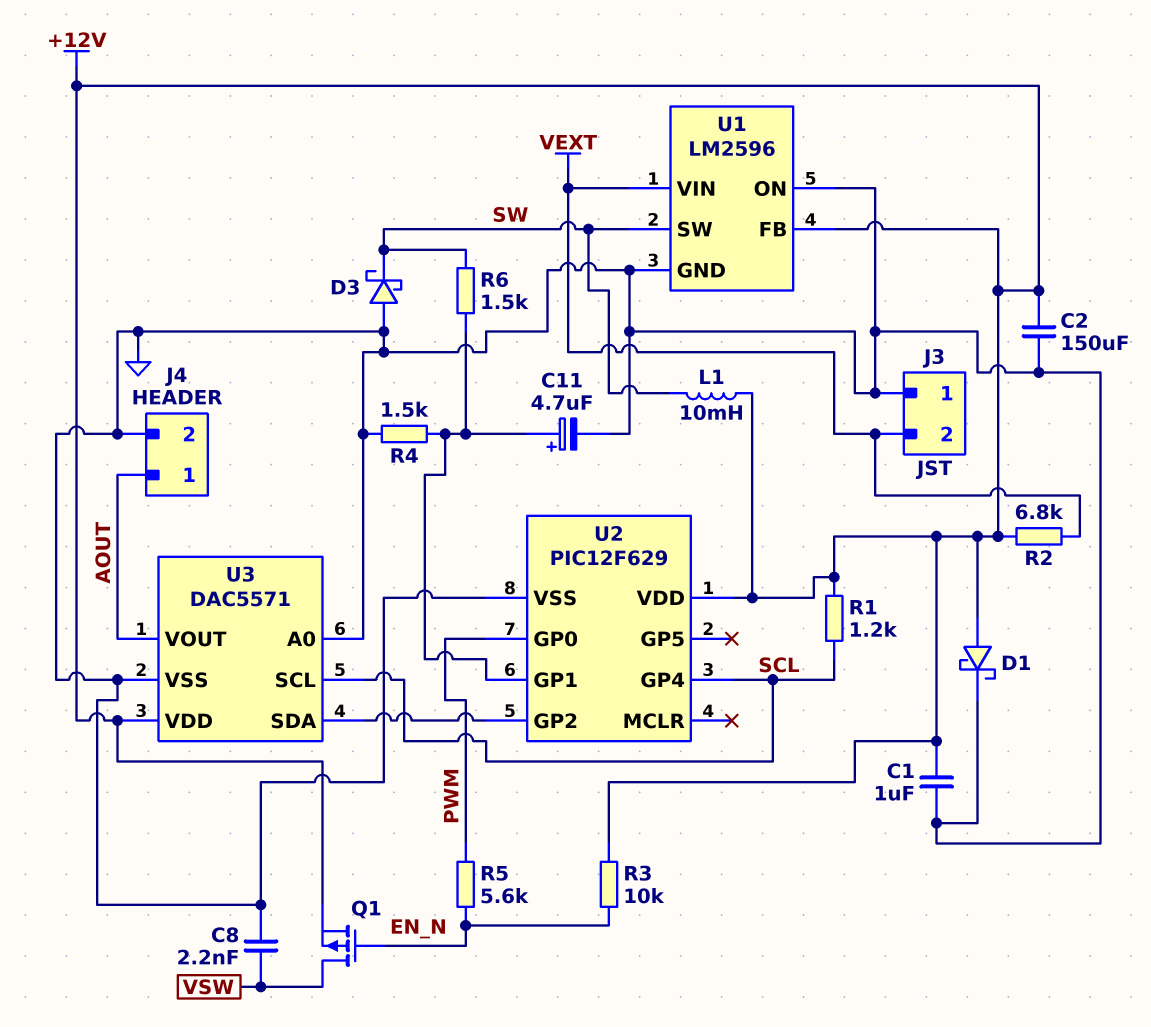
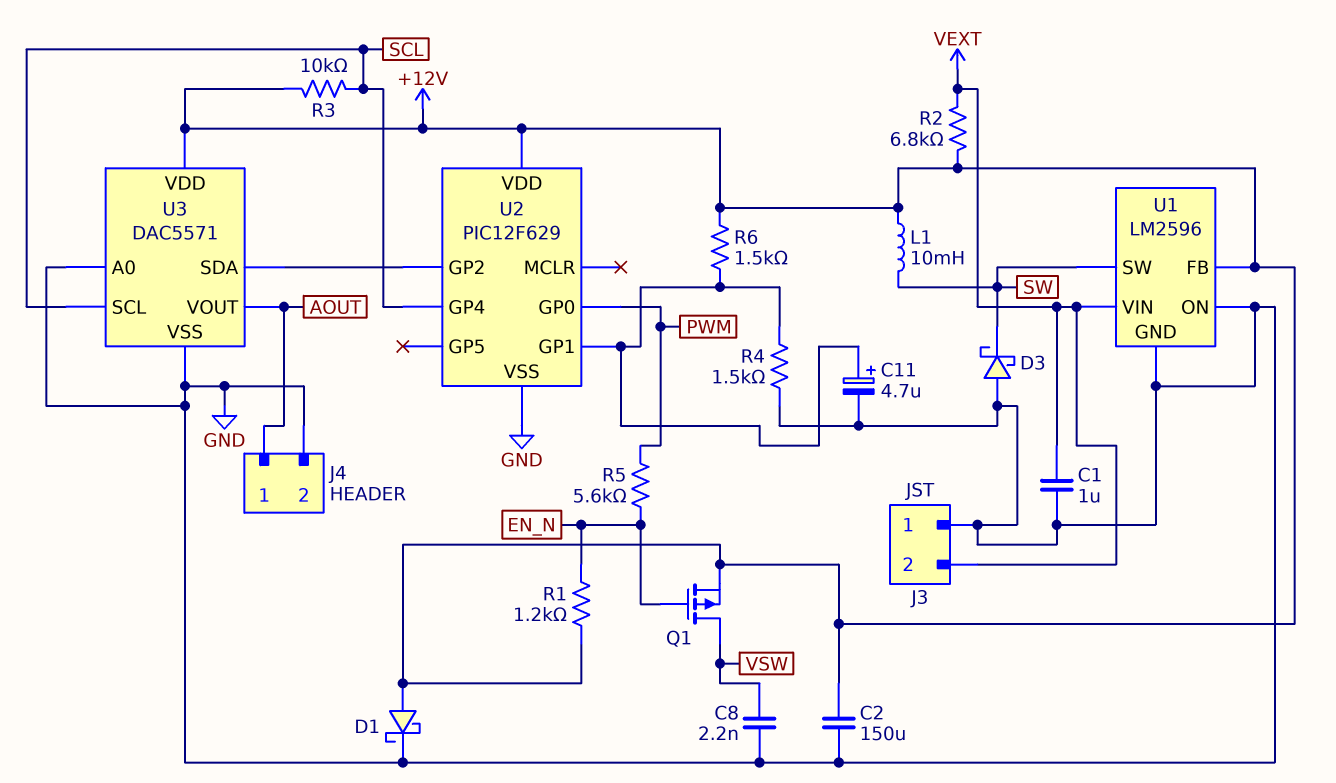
C1: 1uF (+12V, GND) -> 1uF (GND, VEXT)
R1: 1.2k (+12V, SCL) -> 1.2k (+12V, EN_N)
R3: 10k (+12V, EN_N) -> 10k (+12V, SCL)
R6: 1.5k (SW, U2/GP1) -> 1.5k (+12V, U2/GP1)

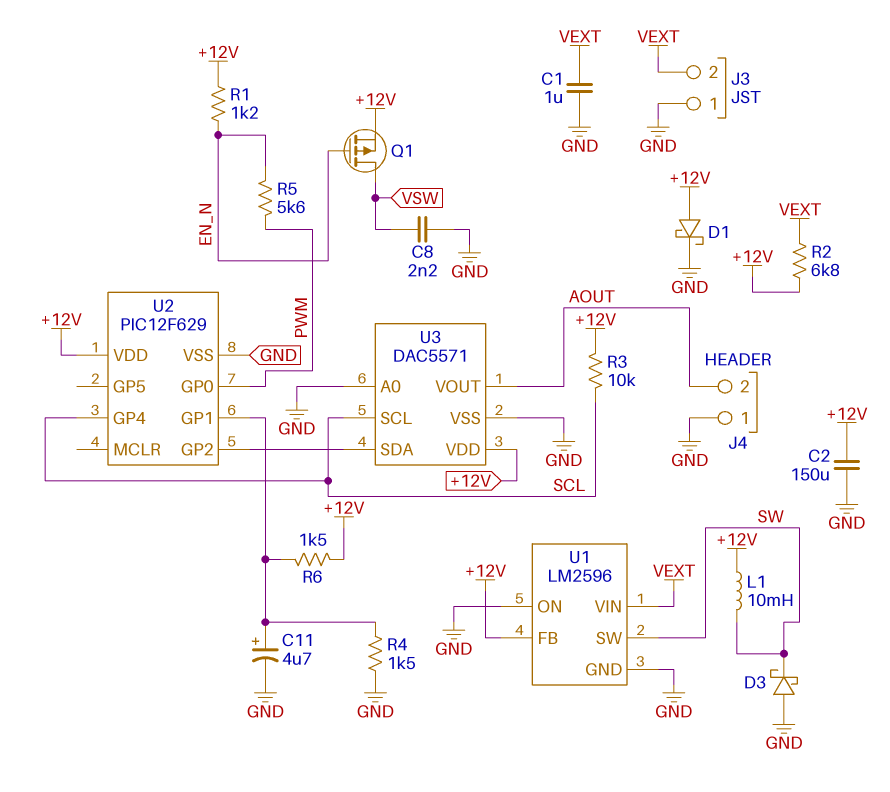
J4 pin 1: AOUT -> GND
J4 pin 2: GND -> AOUT

